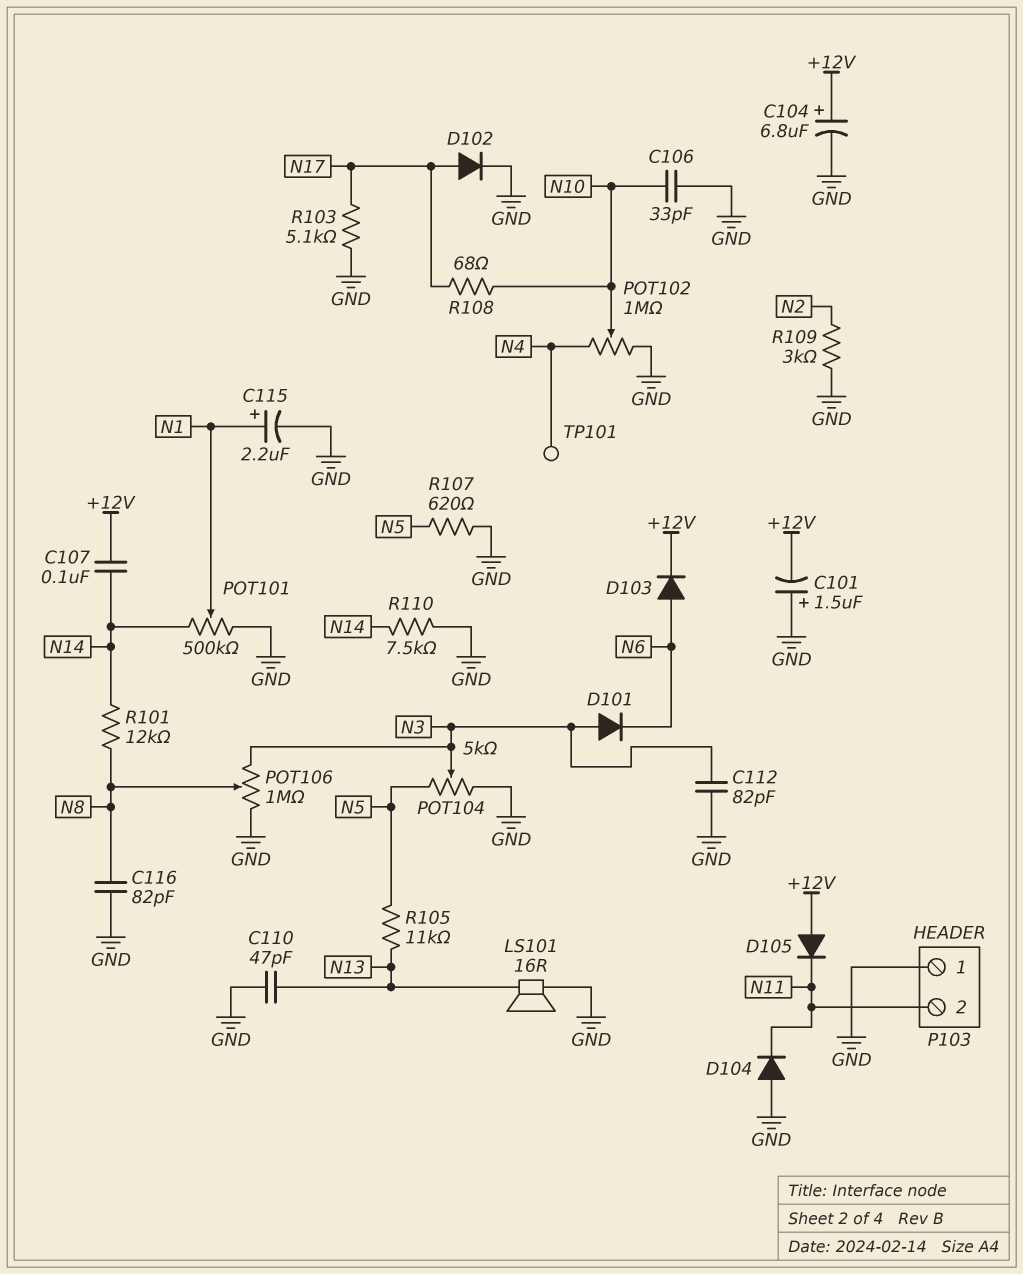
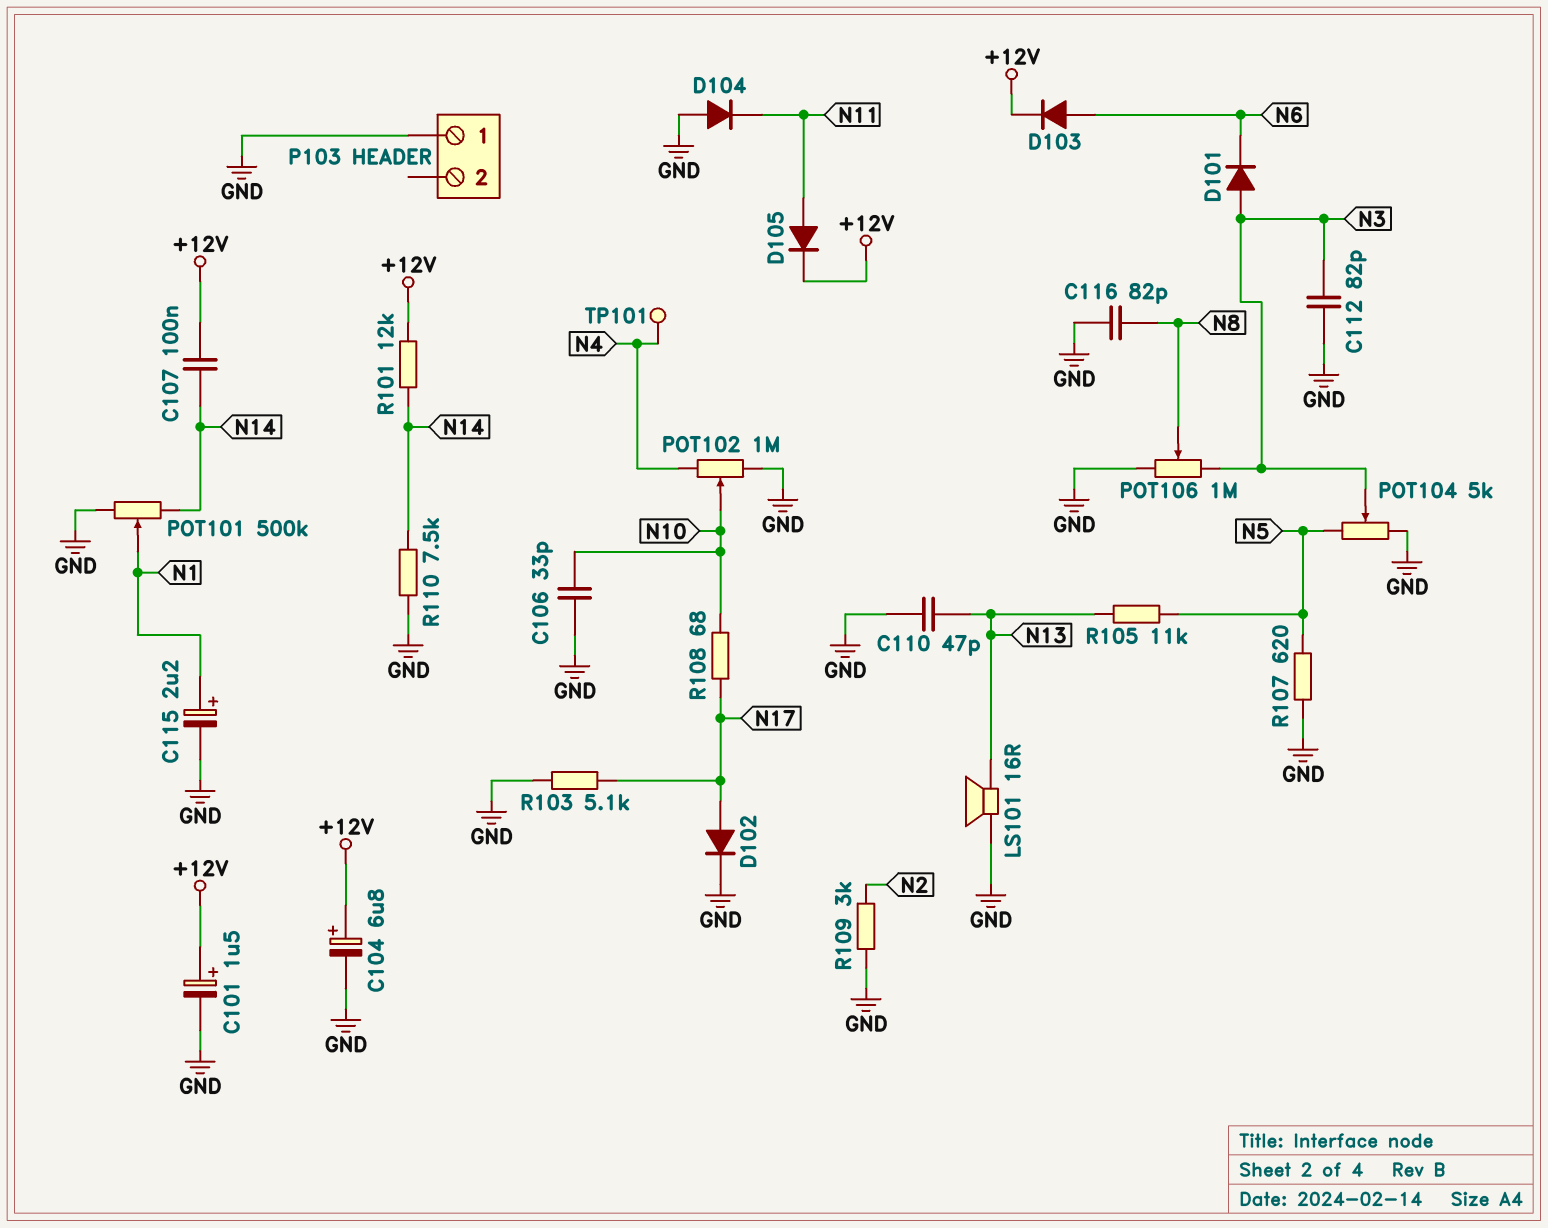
C101: 1.5uF (plus GND, minus +12V) -> 1.5uF (plus +12V, minus GND)
D105: diode (A +12V, K N11) -> diode (A N11, K +12V)
P103 pin 2: N11 -> none
R101: 12k (N8, N14) -> 12k (+12V, N14)

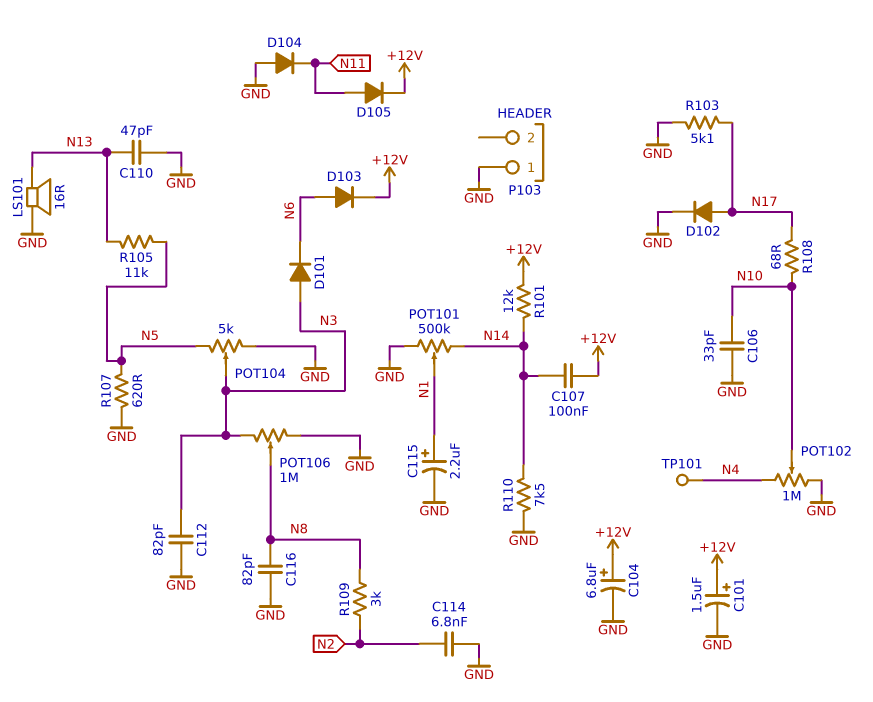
C114: none -> 6.8nF (GND, N2)
R109: 3k (GND, N2) -> 3k (N2, N8)

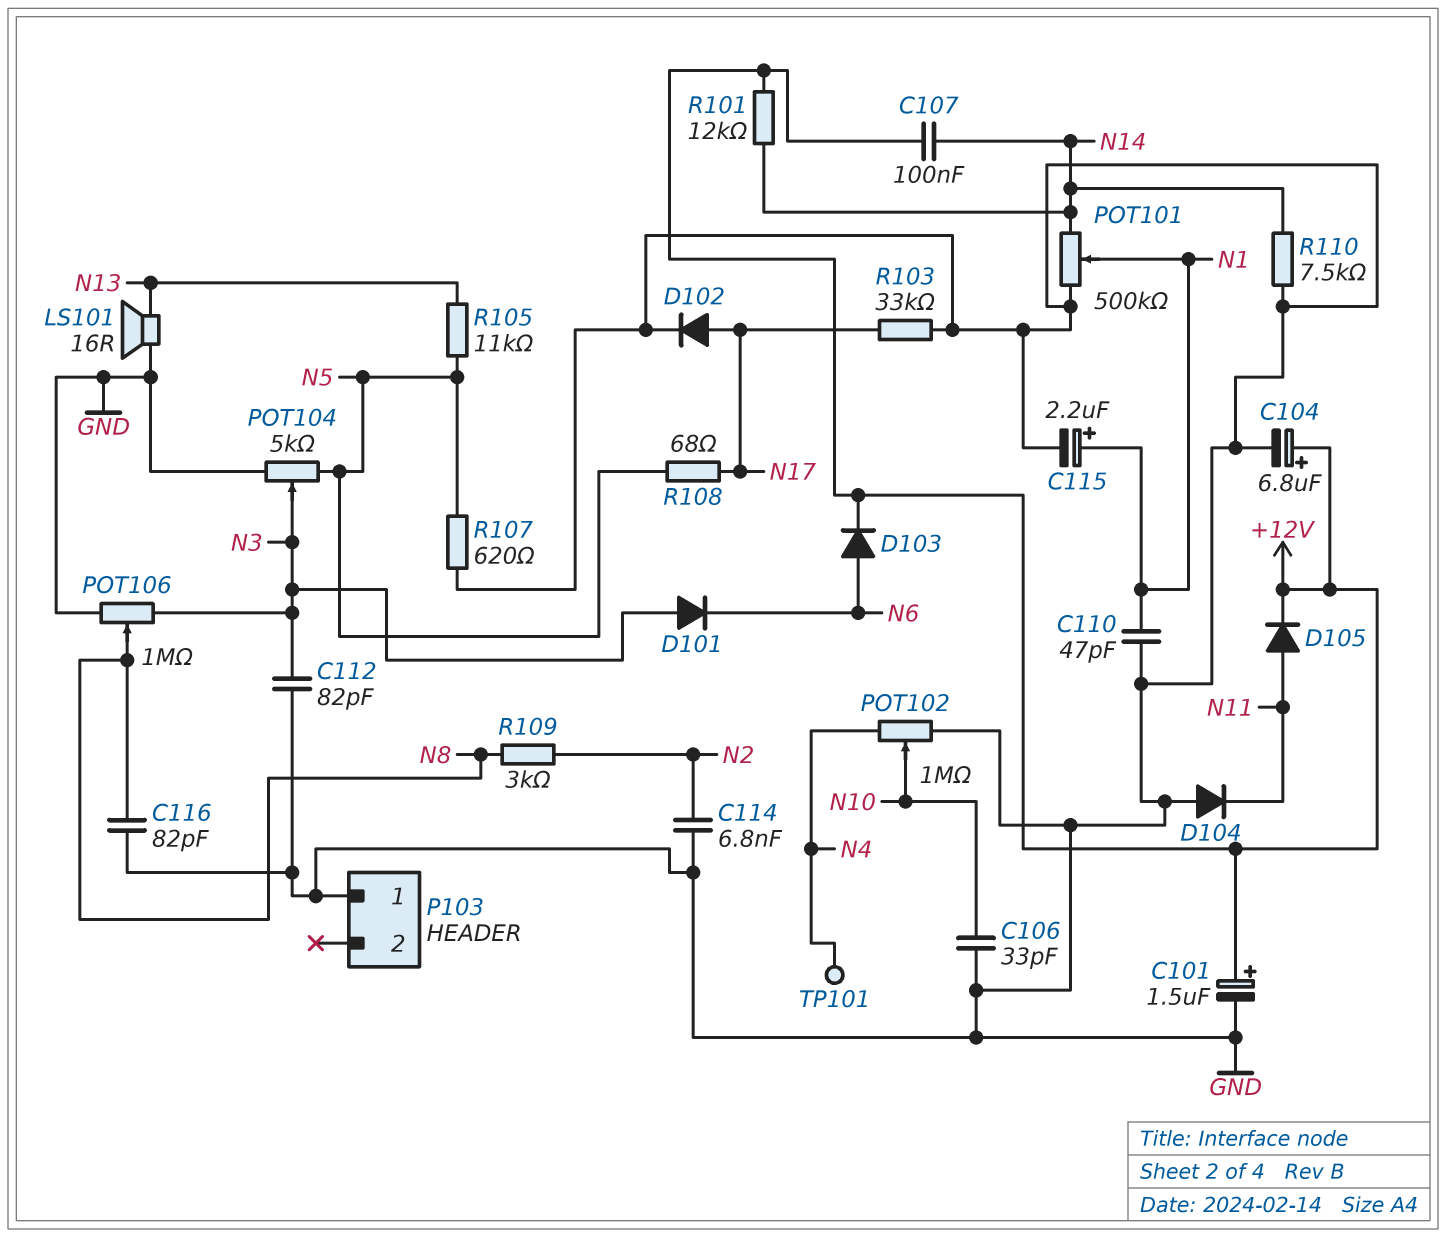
C110: 47pF (GND, N13) -> 47pF (GND, N1)
R103: 5.1k (GND, N17) -> 33k (GND, N17)
R108: 68 (N10, N17) -> 68 (N5, N17)

